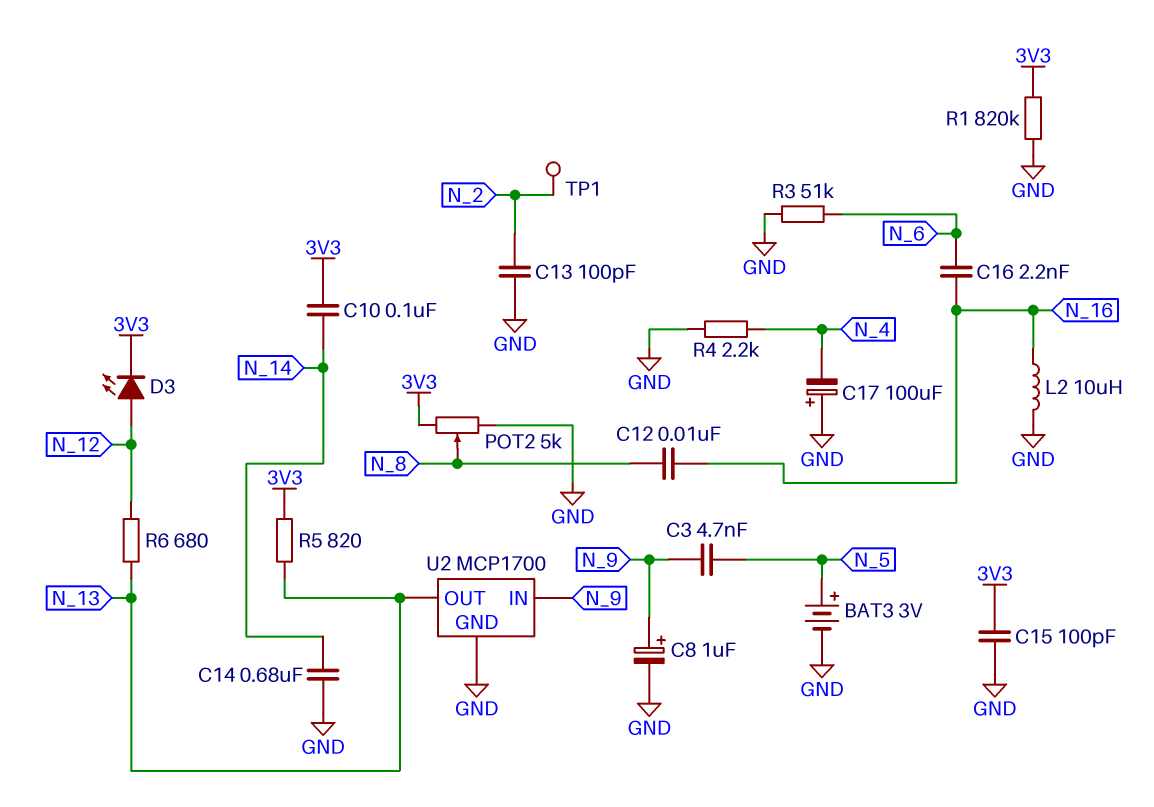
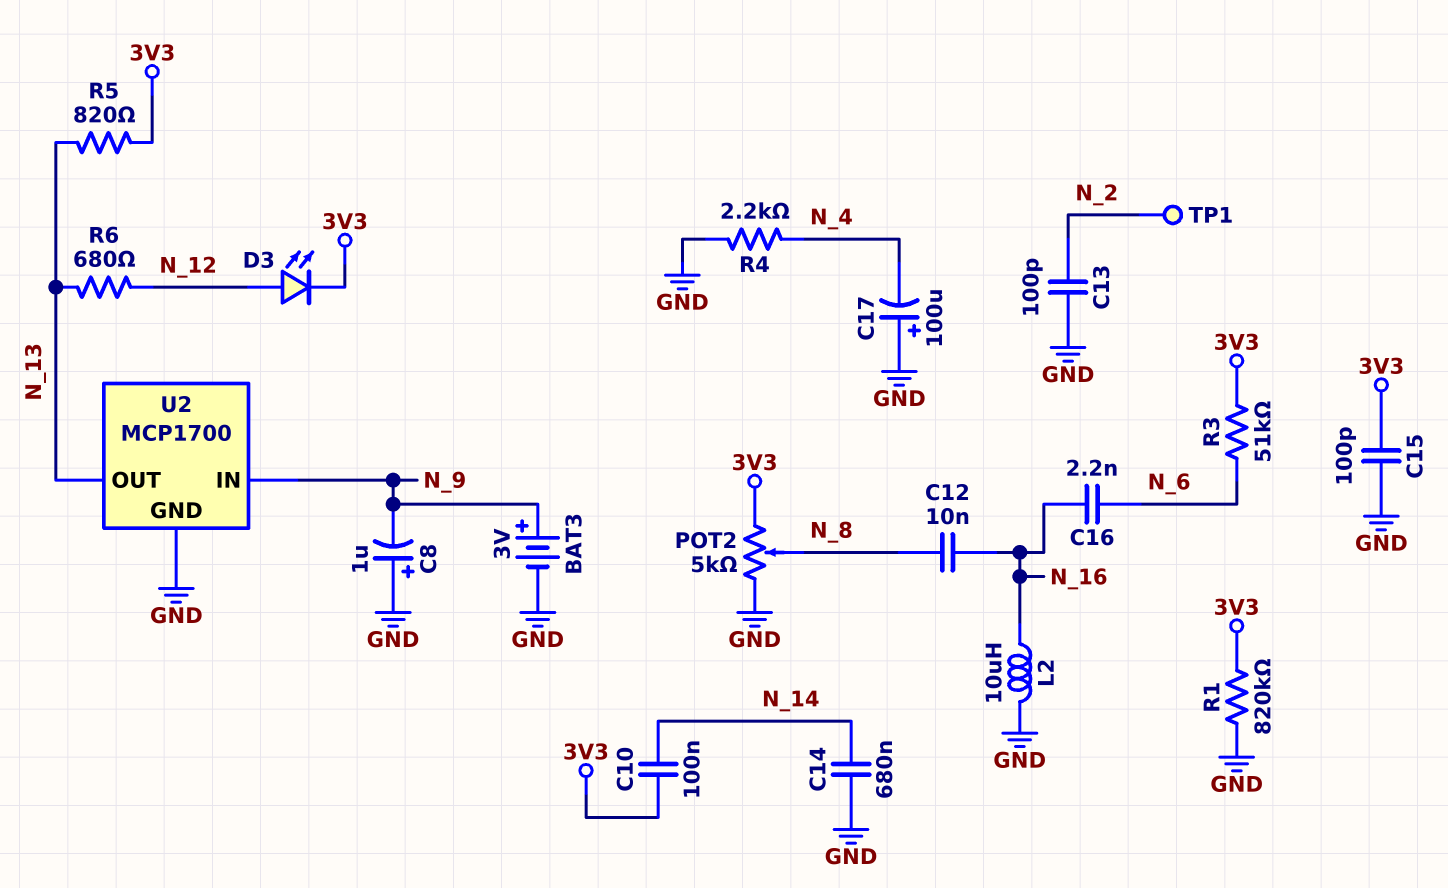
BAT3: 3V (plus N_5, minus GND) -> 3V (plus N_9, minus GND)
C3: 4.7nF (N_5, N_9) -> none
C8: 1uF (plus N_9, minus GND) -> 1uF (plus GND, minus N_9)
R3: 51k (GND, N_6) -> 51k (3V3, N_6)

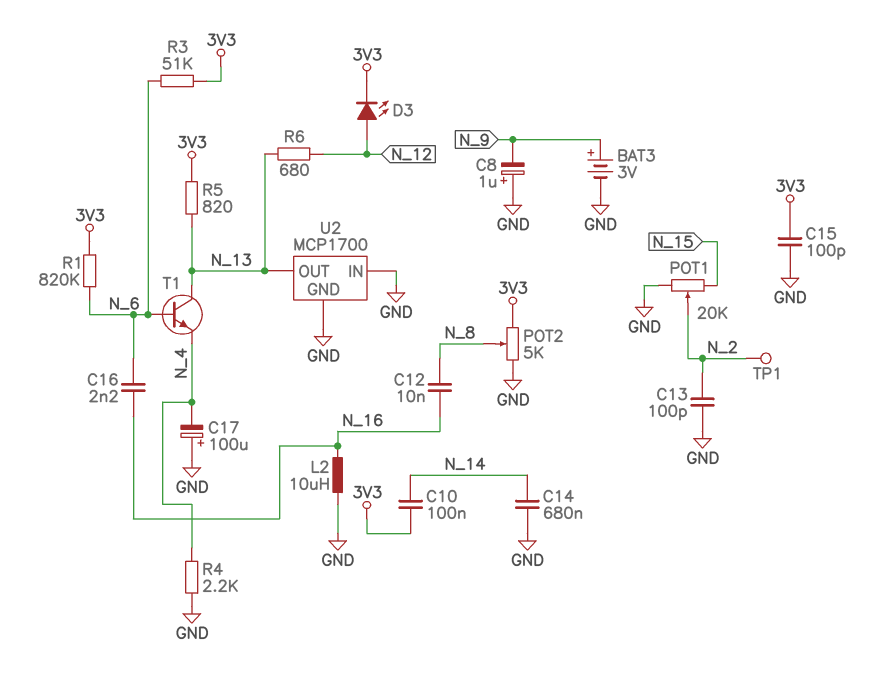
POT1: none -> 20k (GND, N_15, wiper N_2)
R1: 820k (3V3, GND) -> 820k (3V3, N_6)
T1: none -> NPN (B N_6, C N_13, E N_4)
U2 pin IN: N_9 -> GND

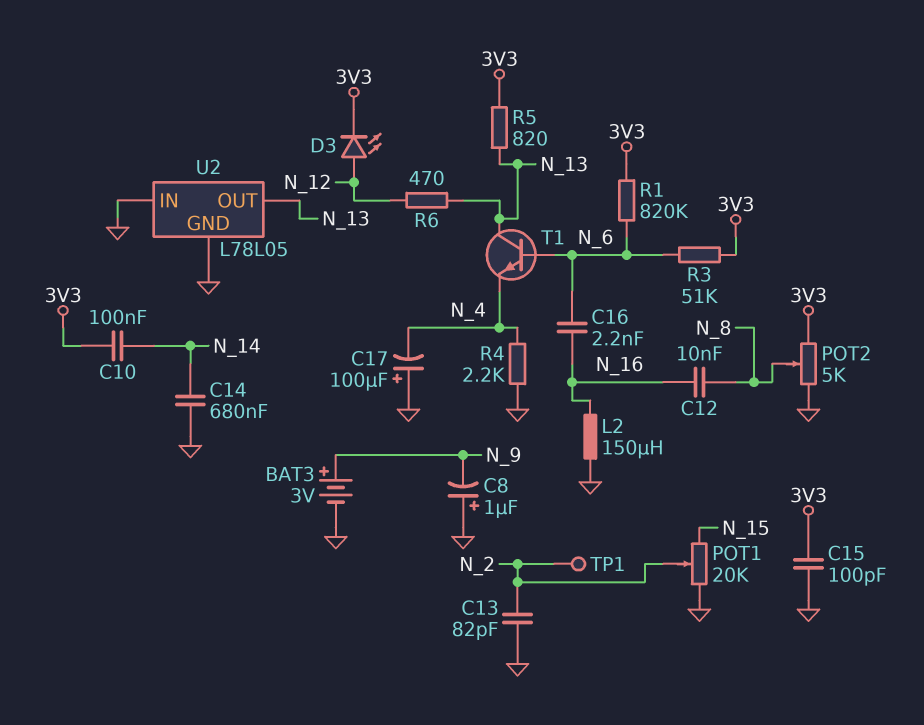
C13: 100pF (GND, N_2) -> 82pF (GND, N_2)
L2: 10uH (GND, N_16) -> 150uH (GND, N_16)
R6: 680 (N_12, N_13) -> 470 (N_12, N_13)
U2: MCP1700 -> L78L05

